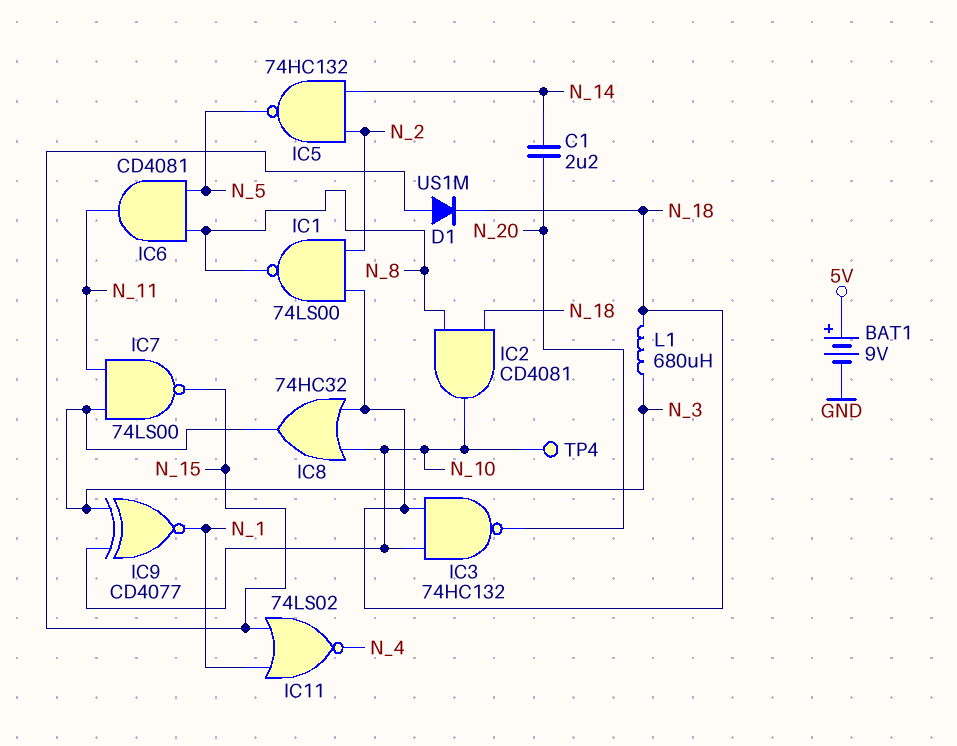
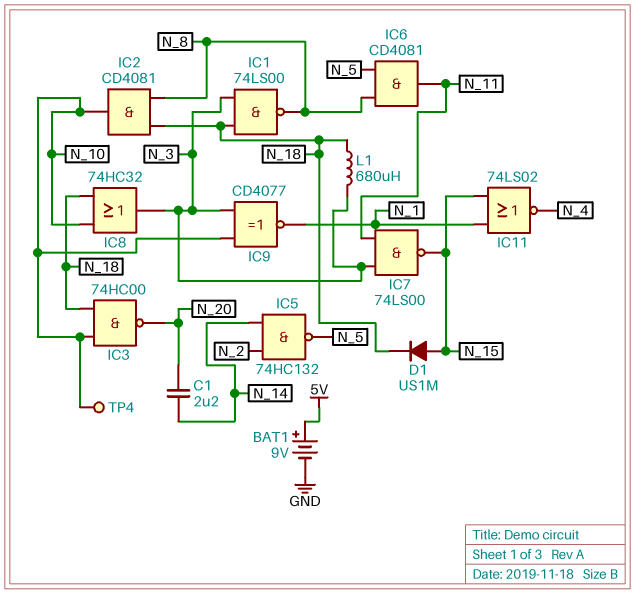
IC1: NAND 74LS00 (in N_2, in N_18, out N_8) -> NAND 74LS00 (in N_3, in N_18, out N_8)
IC3: NAND 74HC132 (in N_10, in N_18, out N_20) -> NAND 74HC00 (in N_10, in N_18, out N_20)

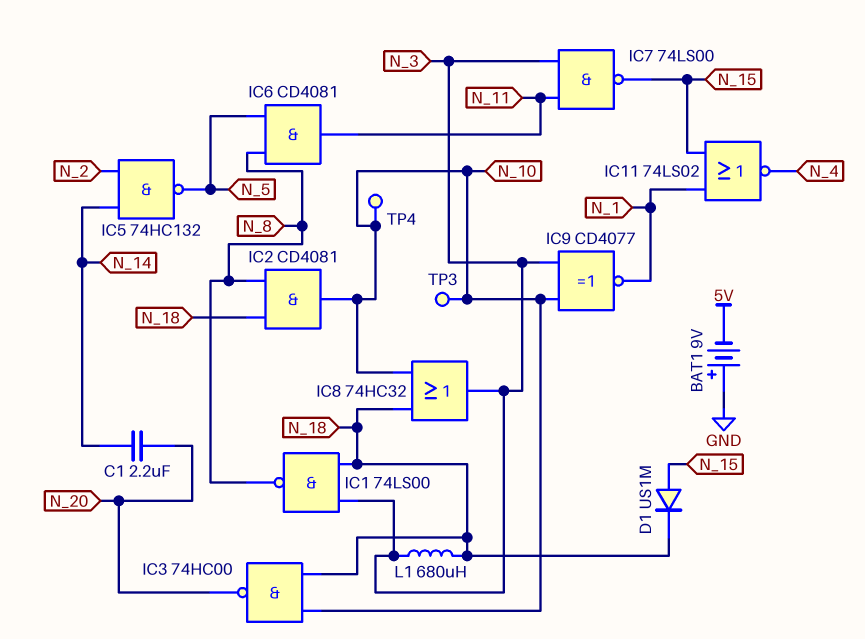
BAT1: 9V (plus 5V, minus GND) -> 9V (plus GND, minus 5V)
TP3: none -> test point (N_10)

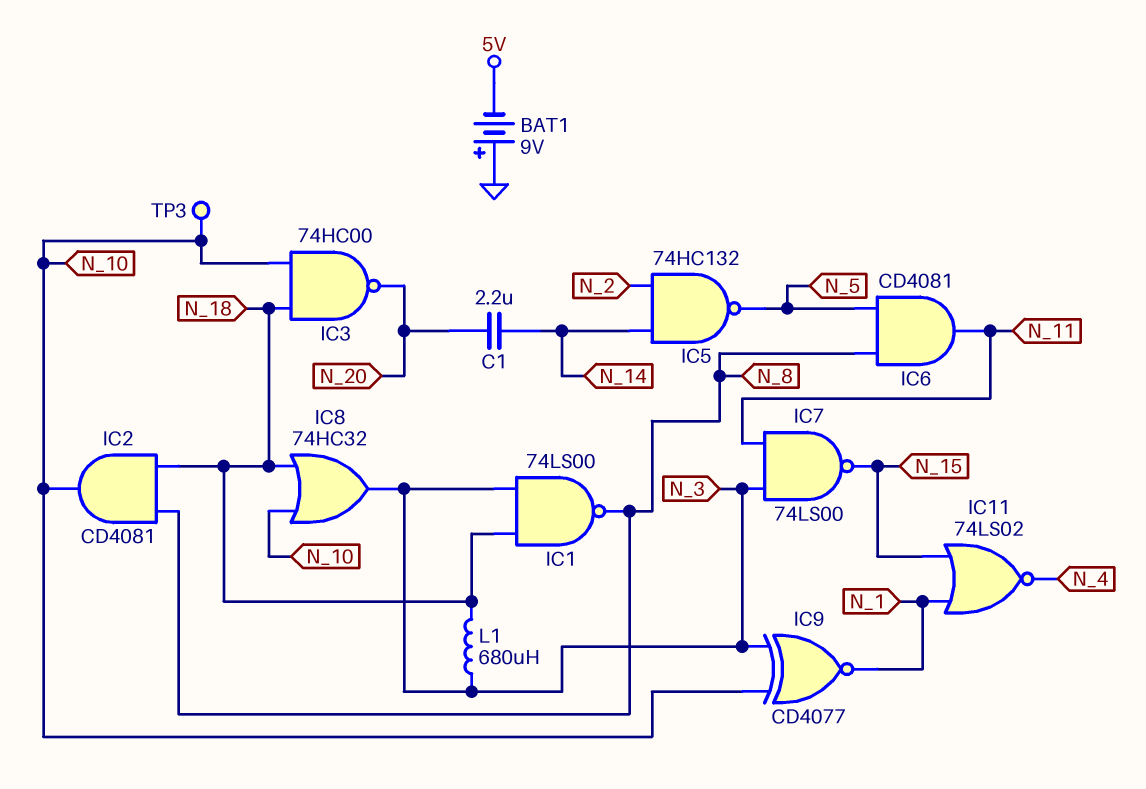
D1: diode US1M (A N_15, K N_18) -> none
TP4: test point (N_10) -> none

